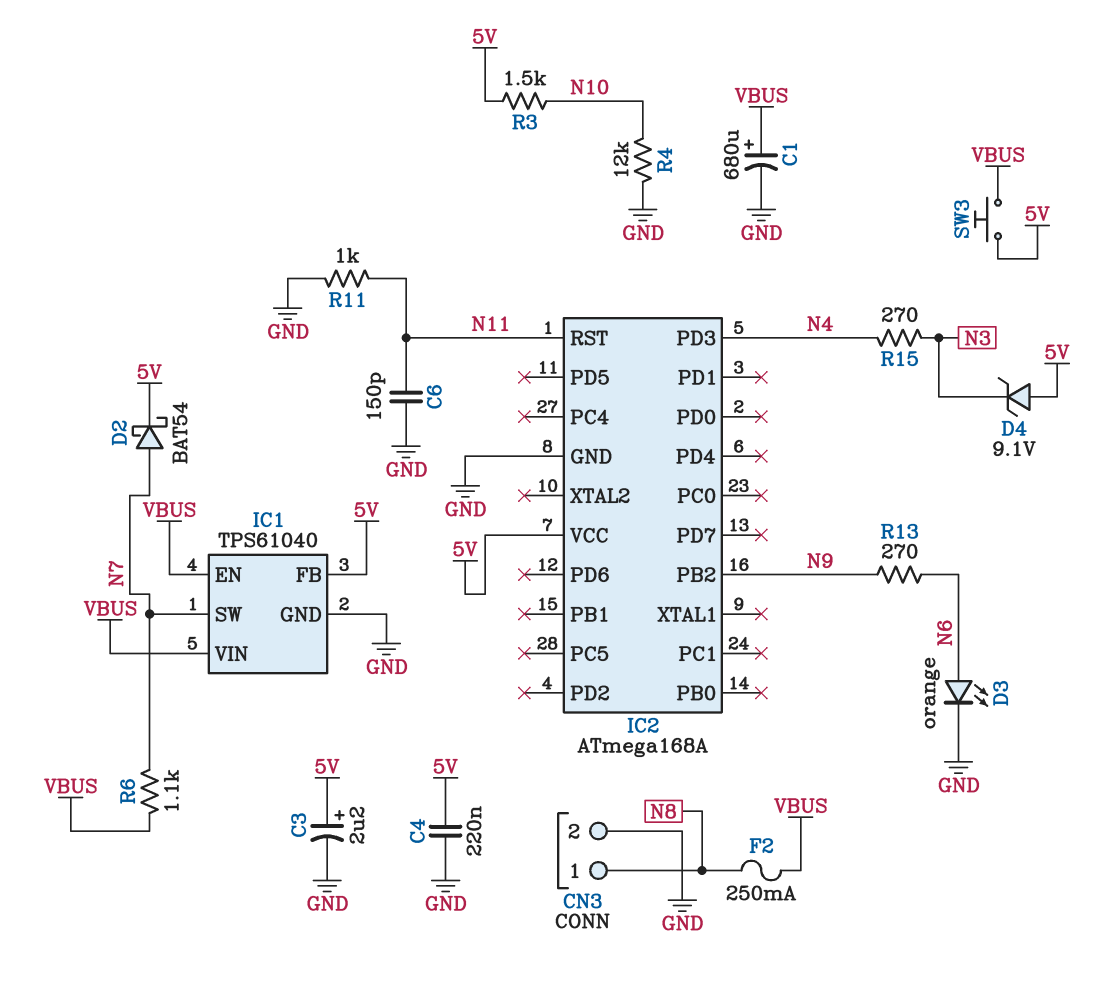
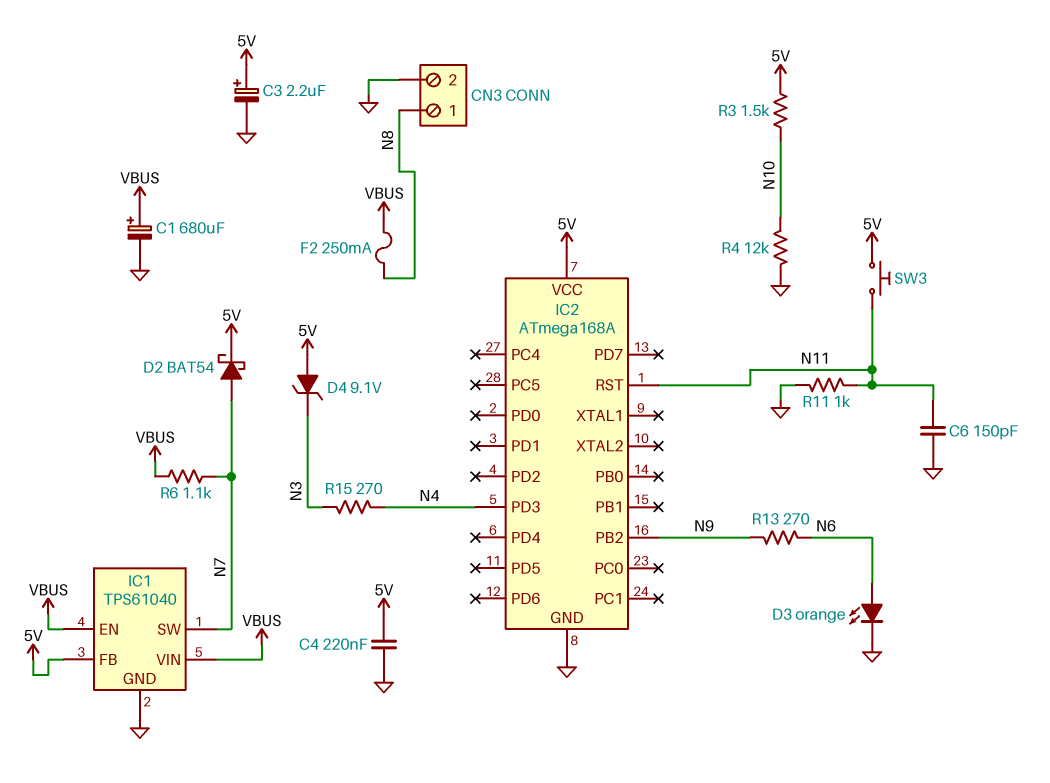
SW3: button (5V, VBUS) -> button (5V, N11)

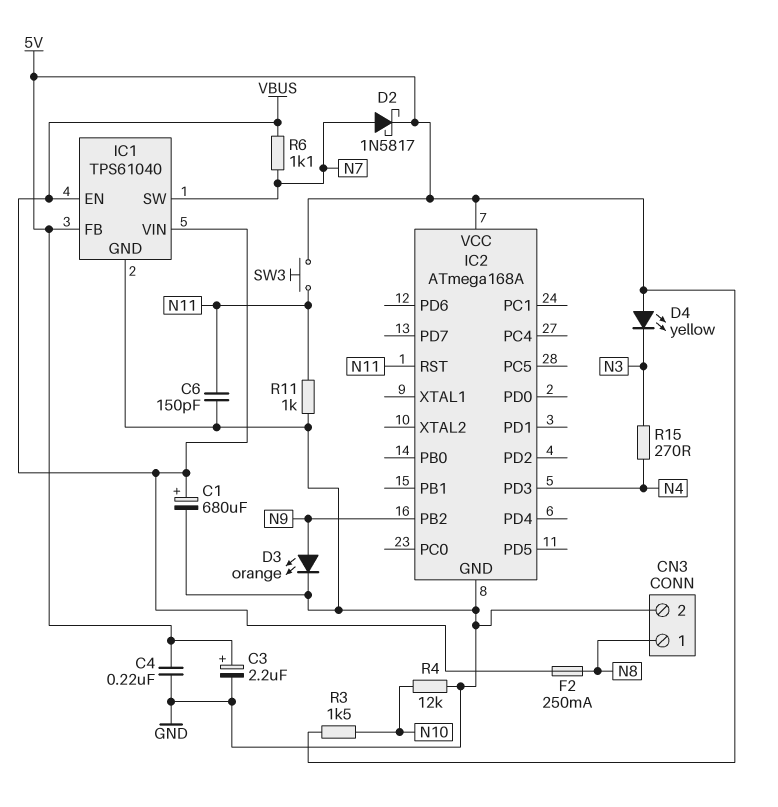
D2: schottky BAT54 (A N7, K 5V) -> schottky 1N5817 (A N7, K 5V)
D3: LED orange (A N6, K GND) -> LED orange (A N9, K GND)
D4: zener 9.1V (A 5V, K N3) -> LED yellow (A 5V, K N3)
R13: 270 (N6, N9) -> none

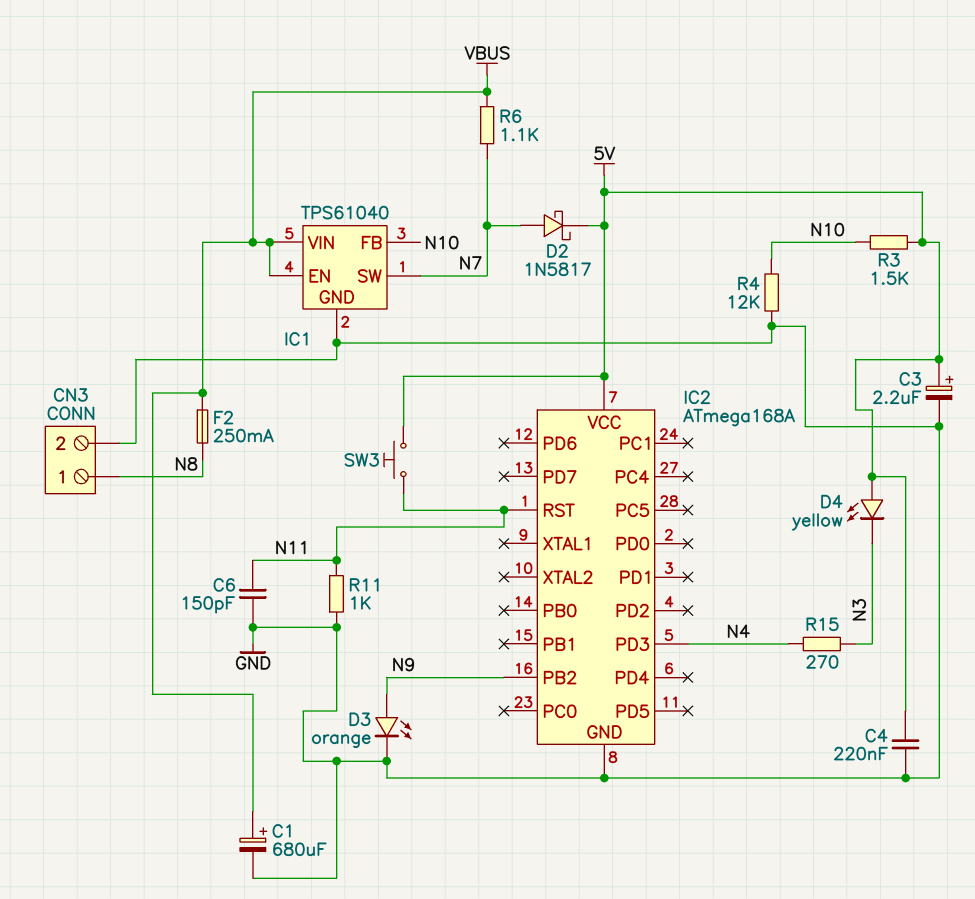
IC1 pin FB: 5V -> N10

